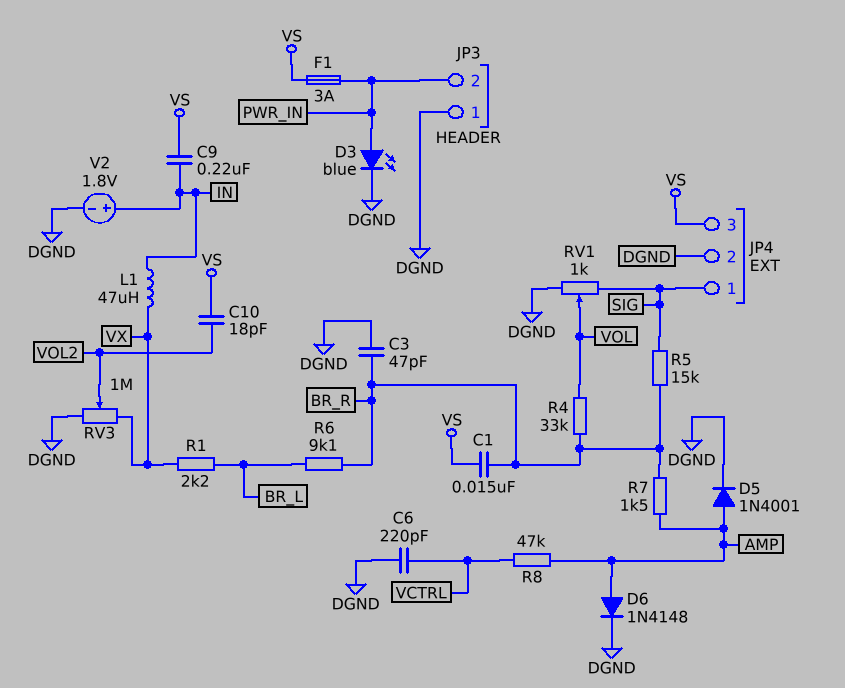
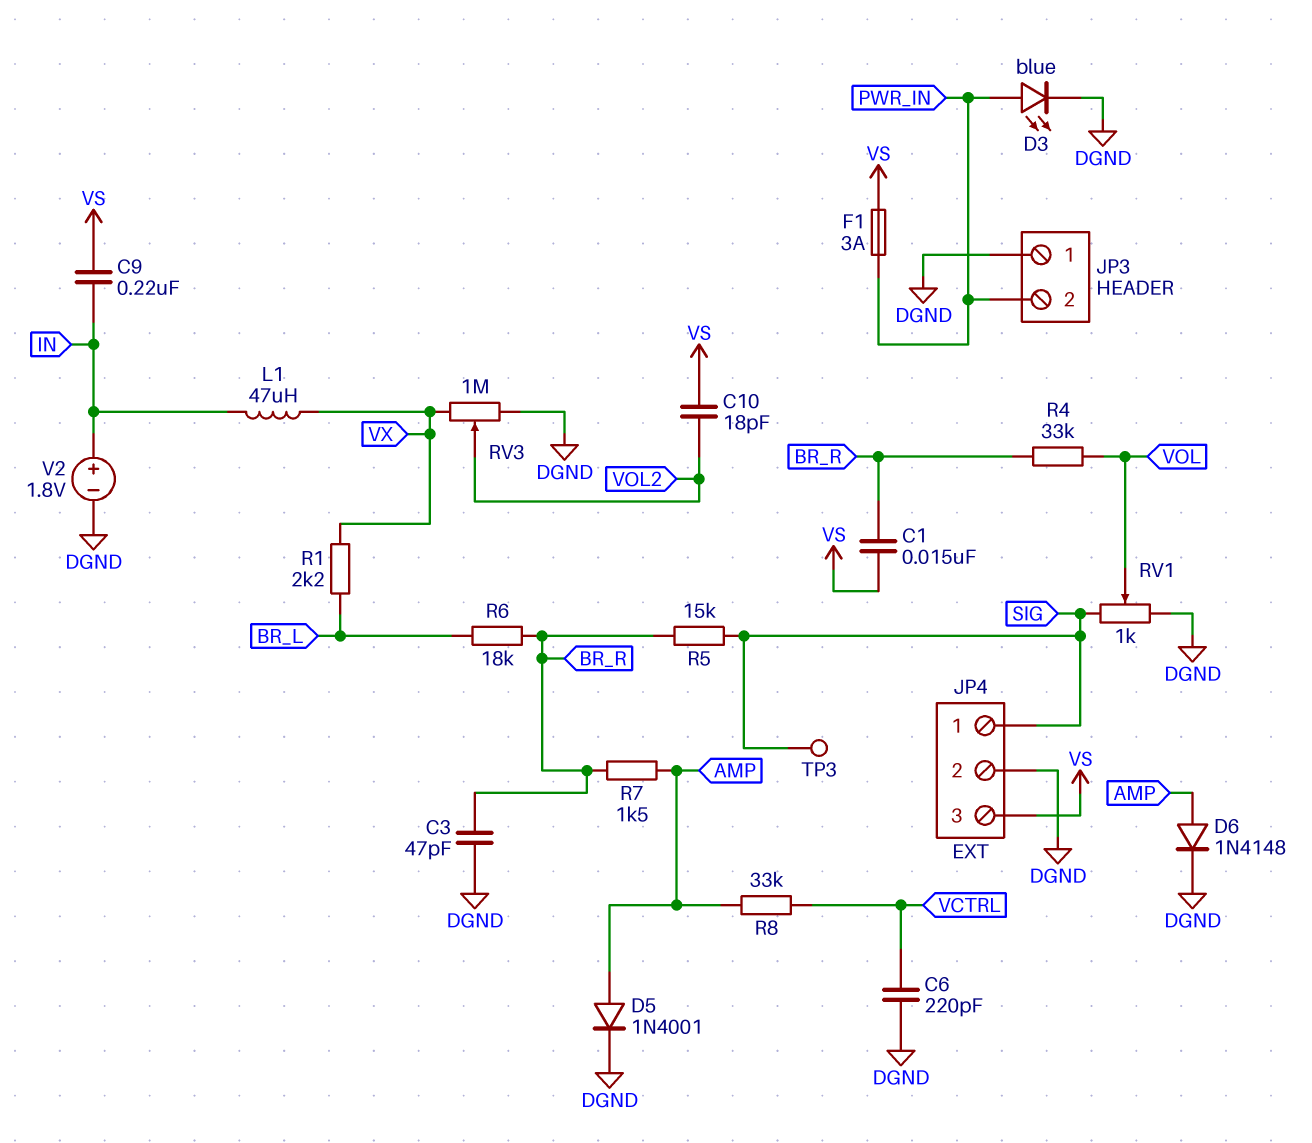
R6: 9.1k (BR_L, BR_R) -> 18k (BR_L, BR_R)
R8: 47k (AMP, VCTRL) -> 33k (AMP, VCTRL)
TP3: none -> test point (SIG)

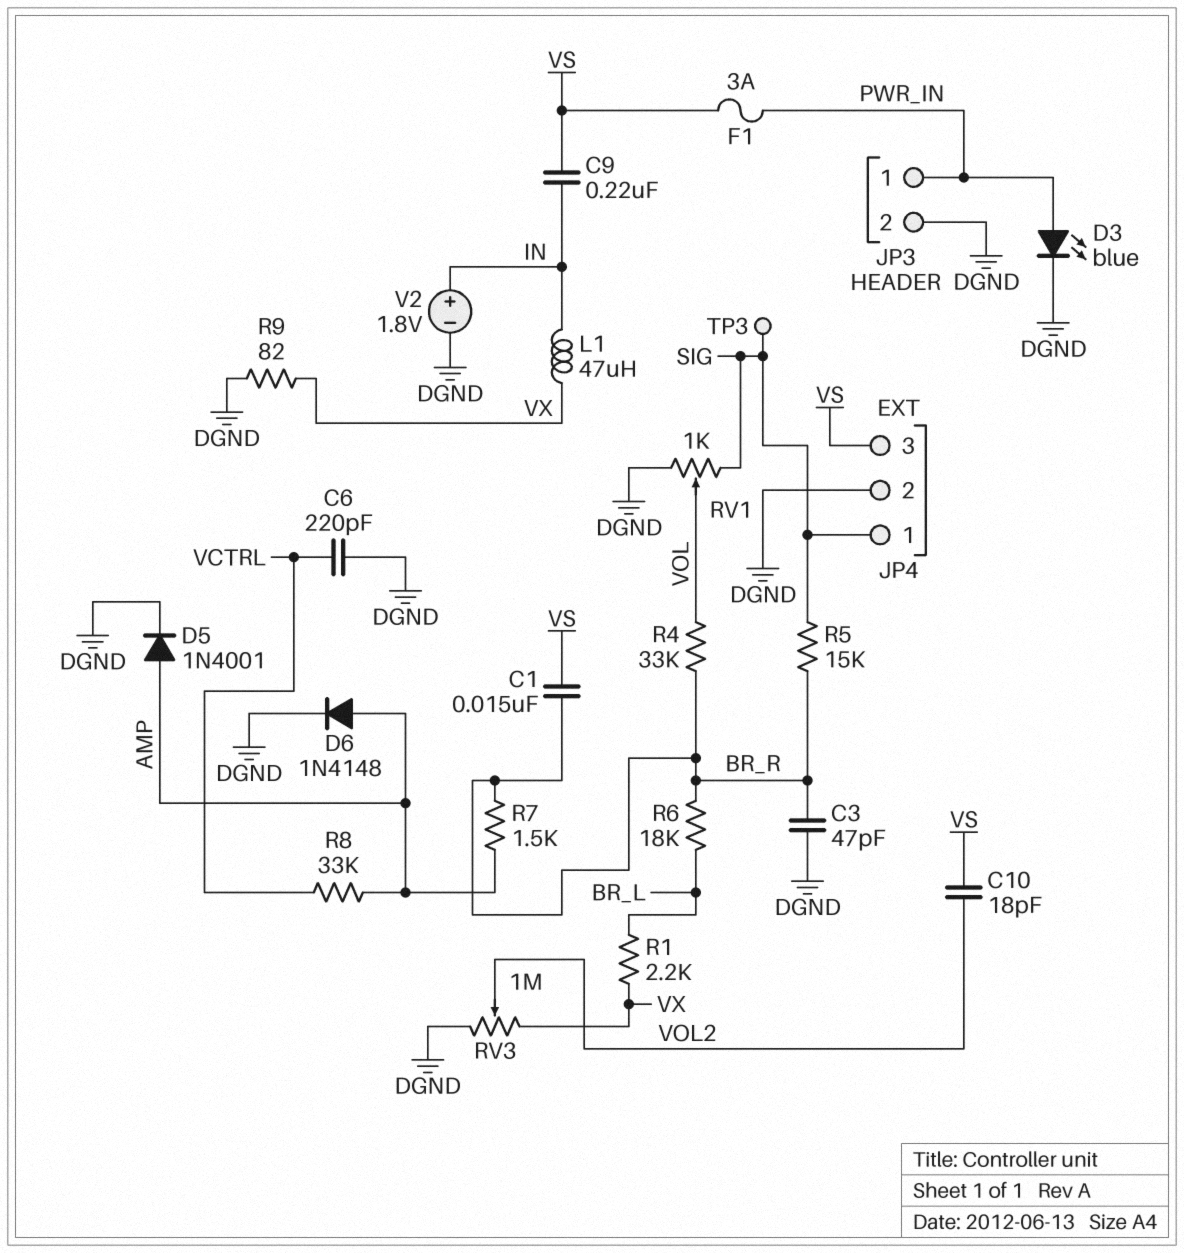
JP3 pin 1: DGND -> PWR_IN
JP3 pin 2: PWR_IN -> DGND
R9: none -> 82 (DGND, VX)

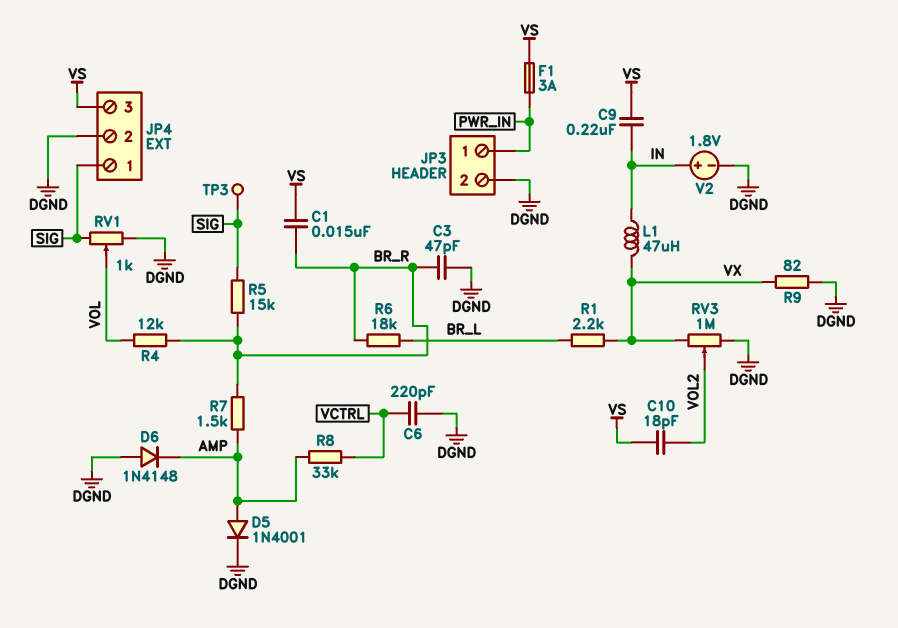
D3: LED blue (A PWR_IN, K DGND) -> none
D6: diode 1N4148 (A AMP, K DGND) -> diode 1N4148 (A DGND, K AMP)
R4: 33k (BR_R, VOL) -> 12k (BR_R, VOL)

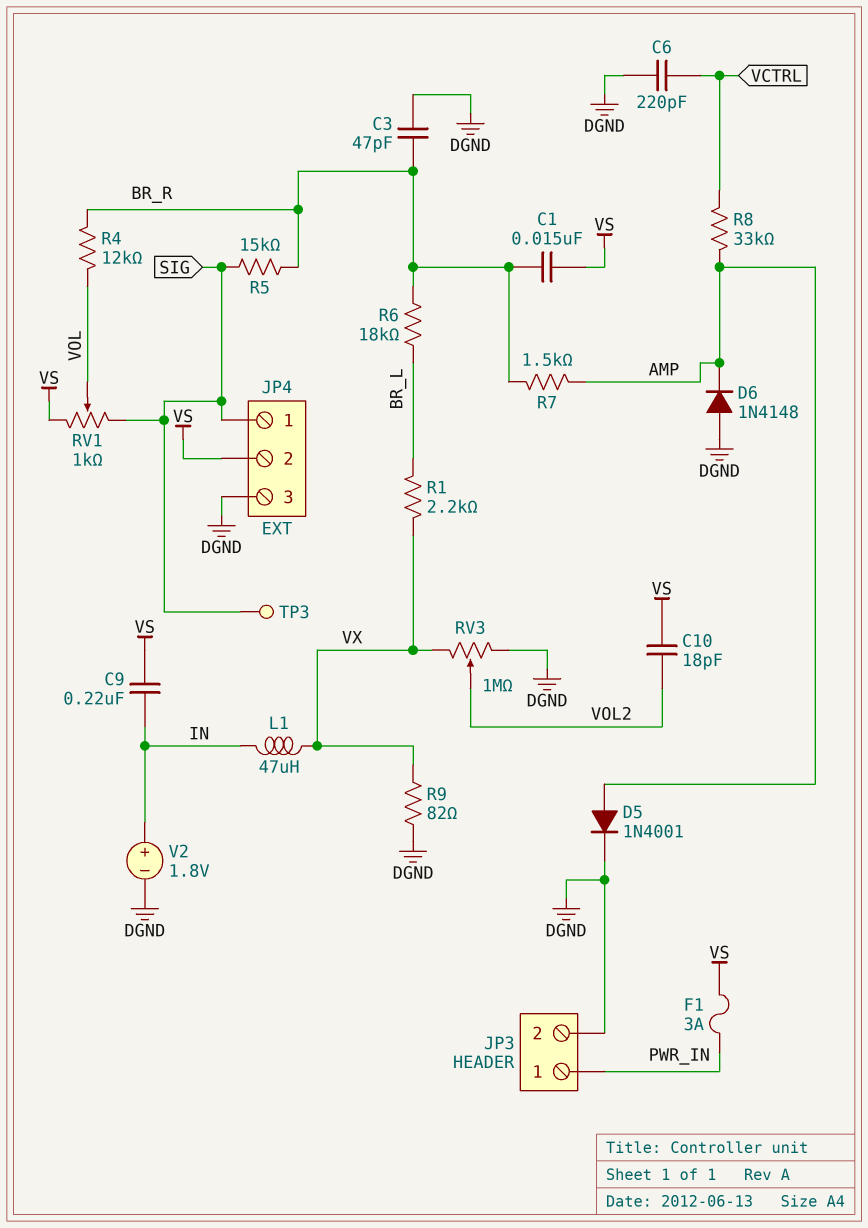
JP4 pin 2: DGND -> VS
JP4 pin 3: VS -> DGND
RV1: 1k (DGND, SIG, wiper VOL) -> 1k (SIG, VS, wiper VOL)

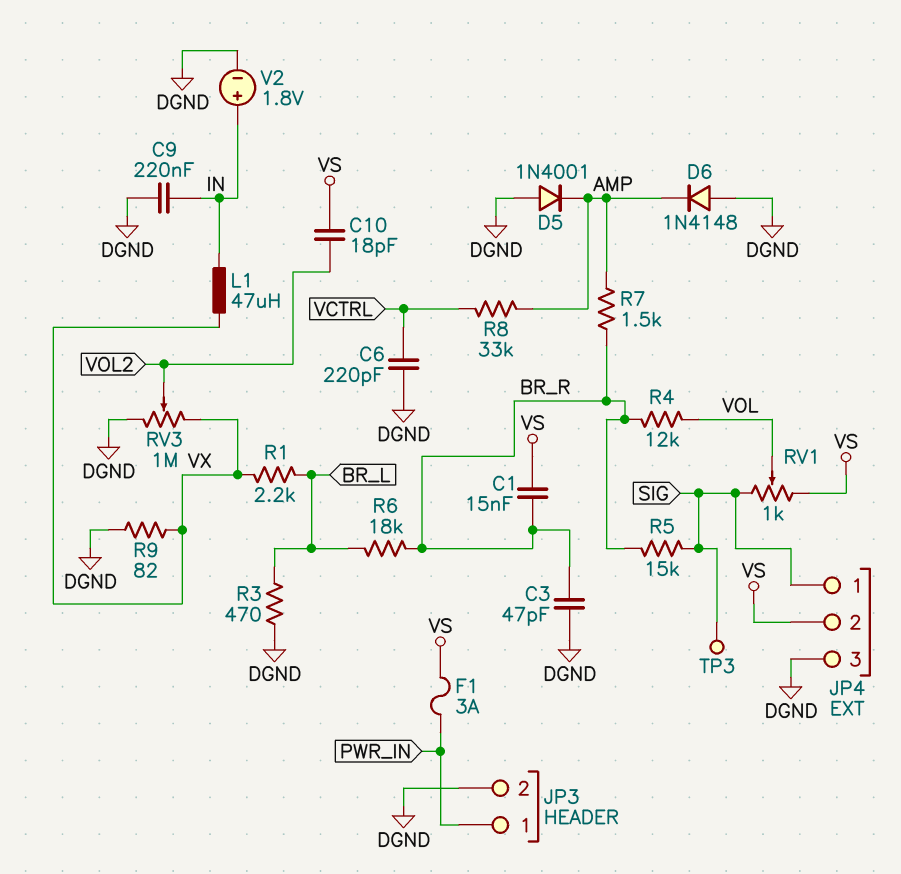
C9: 220nF (IN, VS) -> 220nF (DGND, IN)
D5: diode 1N4001 (A AMP, K DGND) -> diode 1N4001 (A DGND, K AMP)
R3: none -> 470 (BR_L, DGND)

